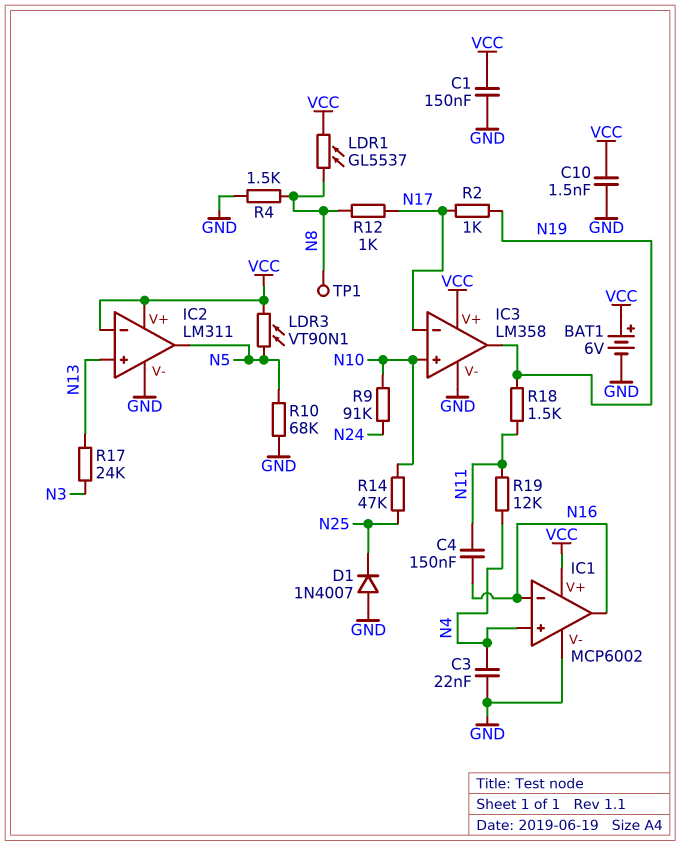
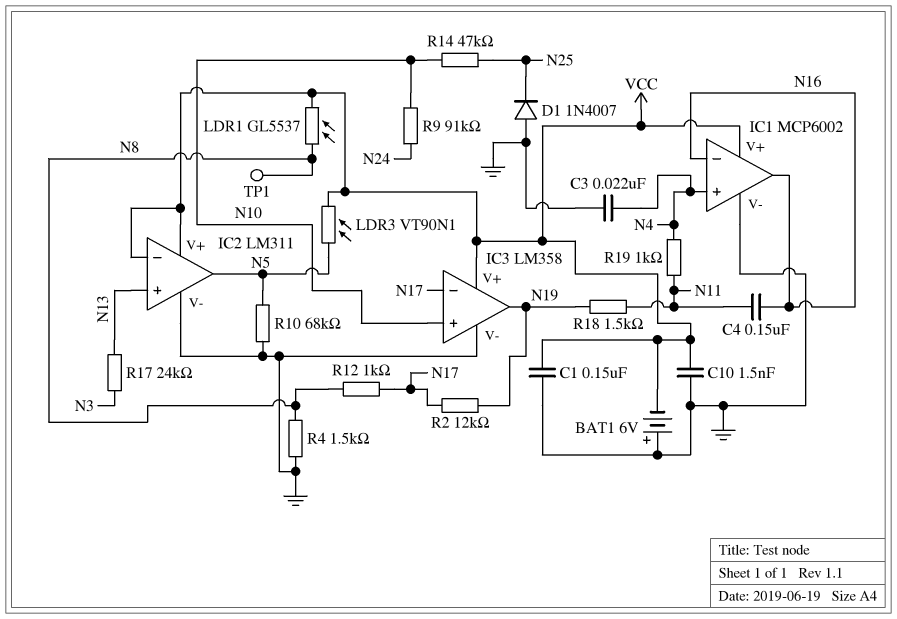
BAT1: 6V (plus VCC, minus GND) -> 6V (plus GND, minus VCC)
R2: 1k (N17, N19) -> 12k (N17, N19)
R19: 12k (N4, N11) -> 1k (N4, N11)

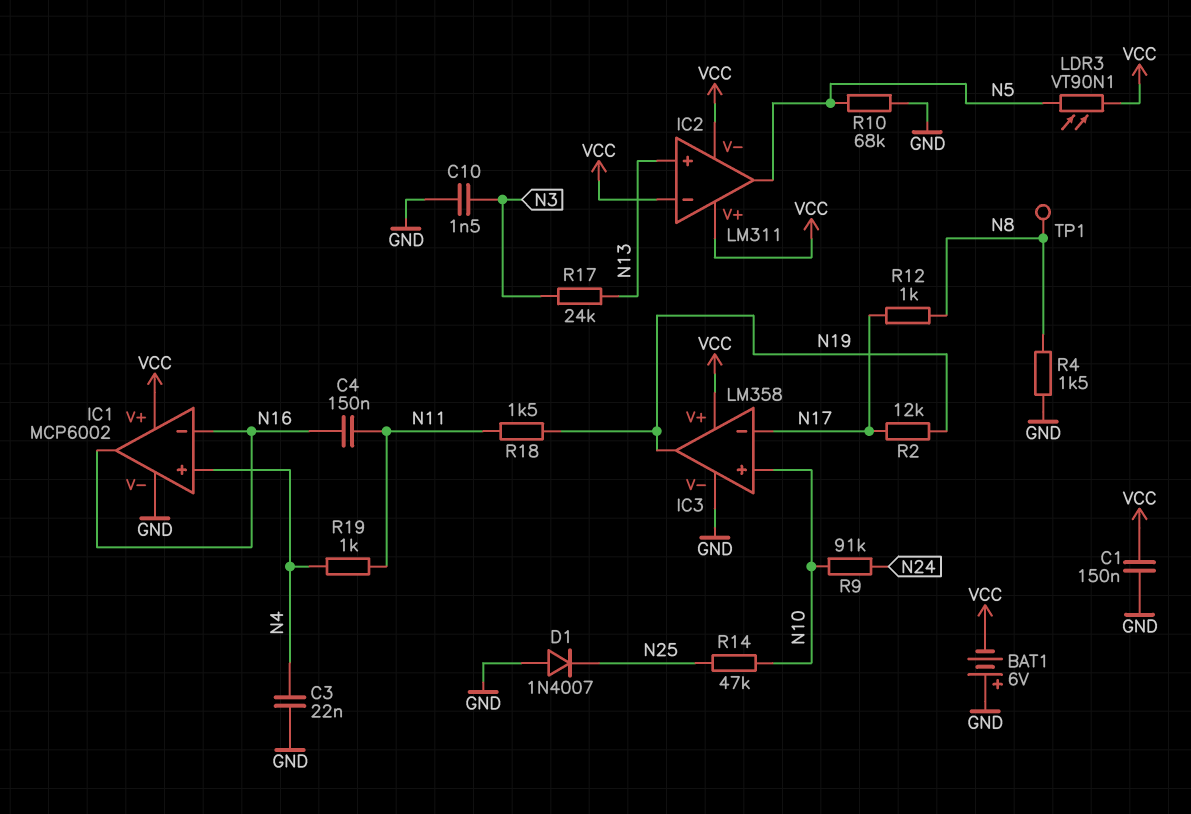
C10: 1.5nF (GND, VCC) -> 1.5nF (GND, N3)
IC2 pin V-: GND -> VCC
LDR1: GL5537 (N8, VCC) -> none

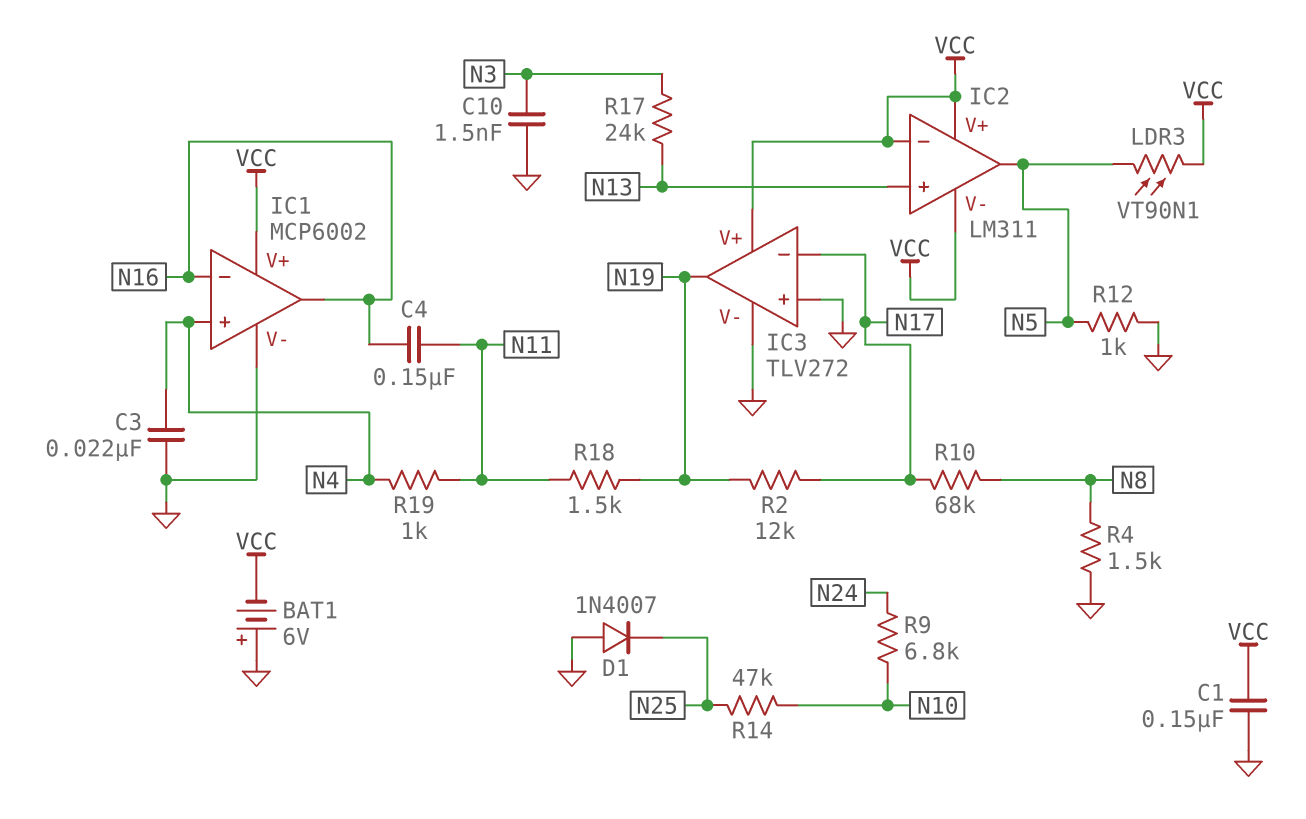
IC3: LM358 -> TLV272
IC3 pin in+: N10 -> GND
R9: 91k (N10, N24) -> 6.8k (N10, N24)
R10: 68k (GND, N5) -> 68k (N8, N17)
R12: 1k (N8, N17) -> 1k (GND, N5)
TP1: test point (N8) -> none

